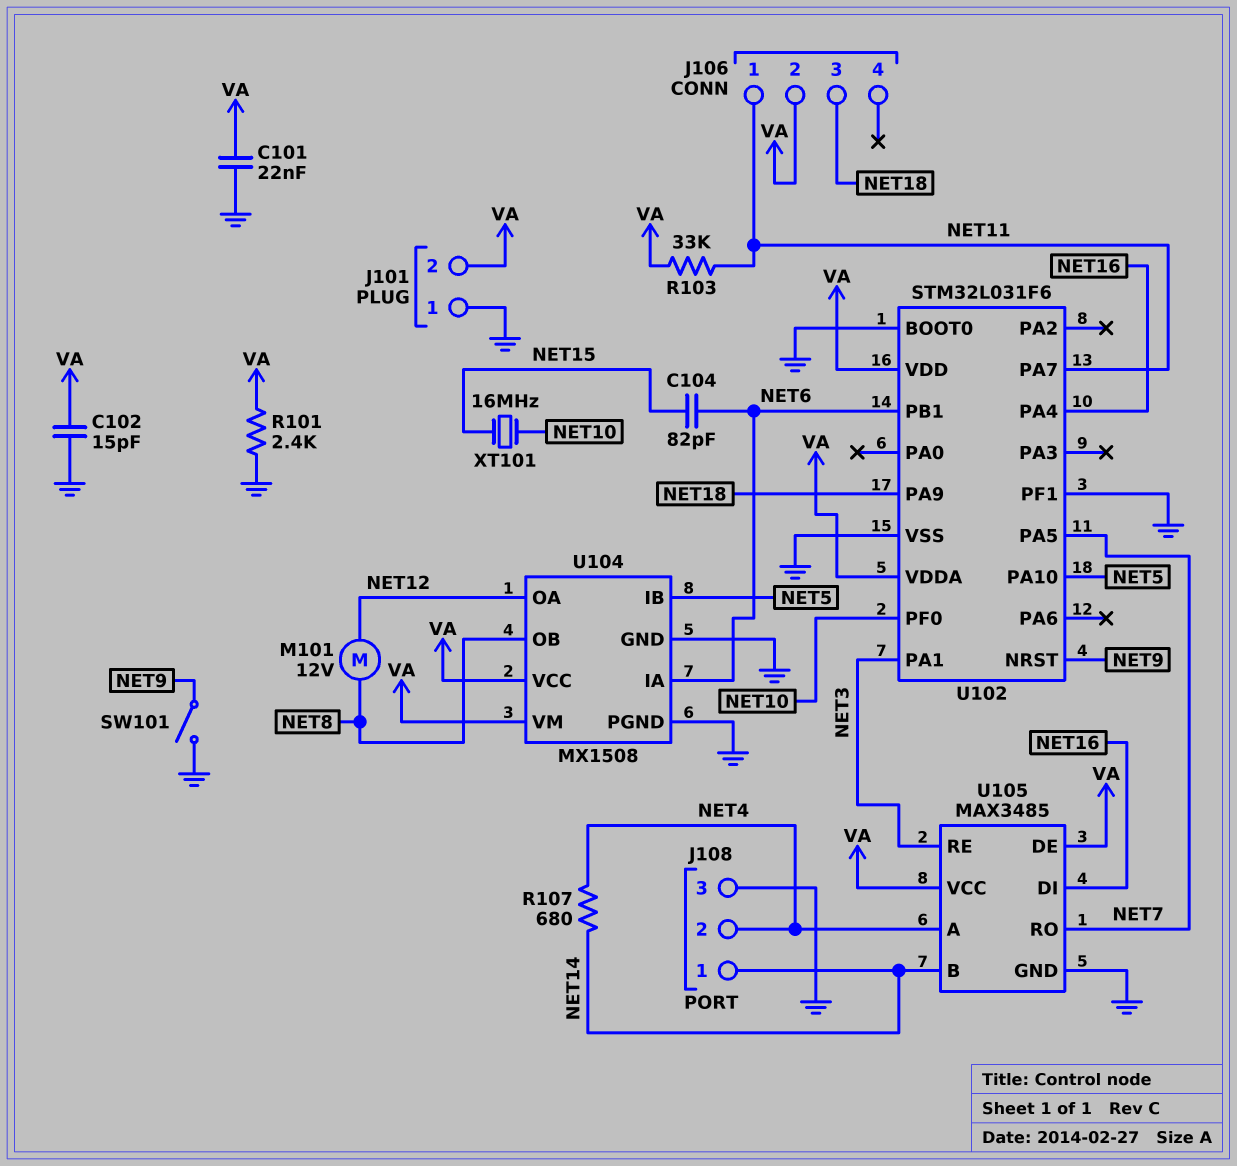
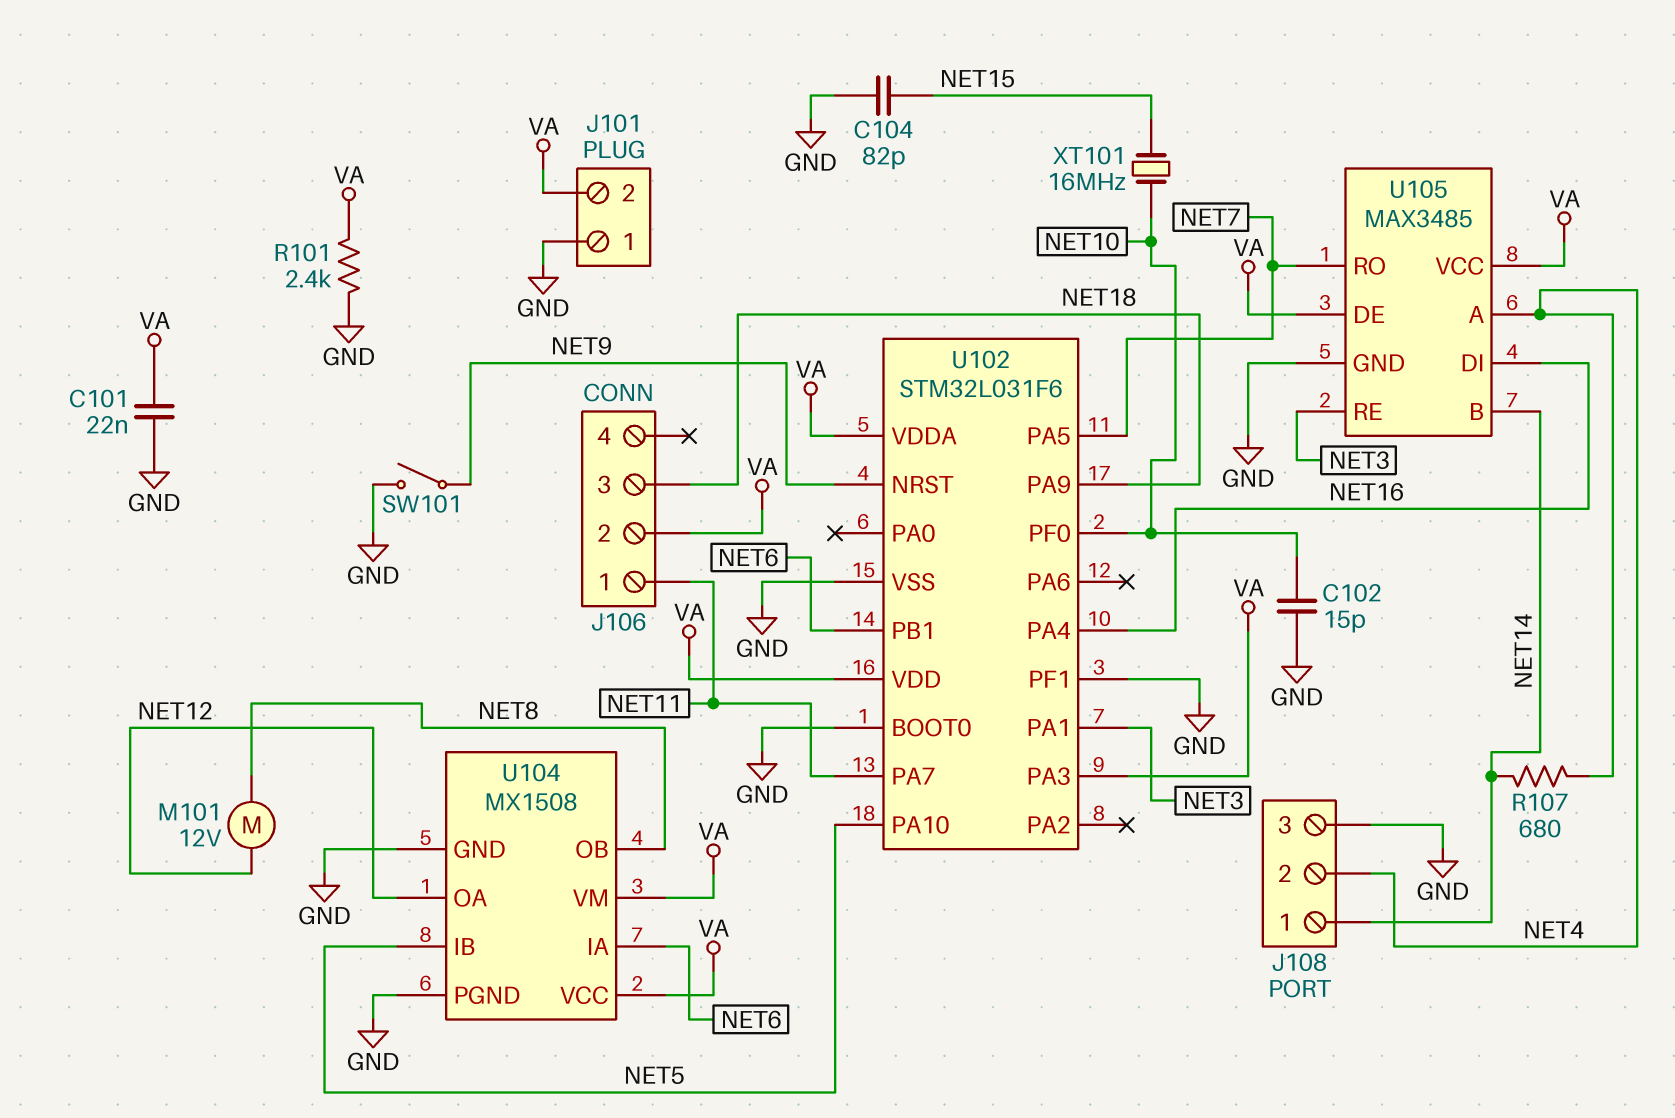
C102: 15pF (GND, VA) -> 15pF (GND, NET10)
C104: 82pF (NET6, NET15) -> 82pF (GND, NET15)
R103: 33k (NET11, VA) -> none
U102 pin PA3: none -> VA

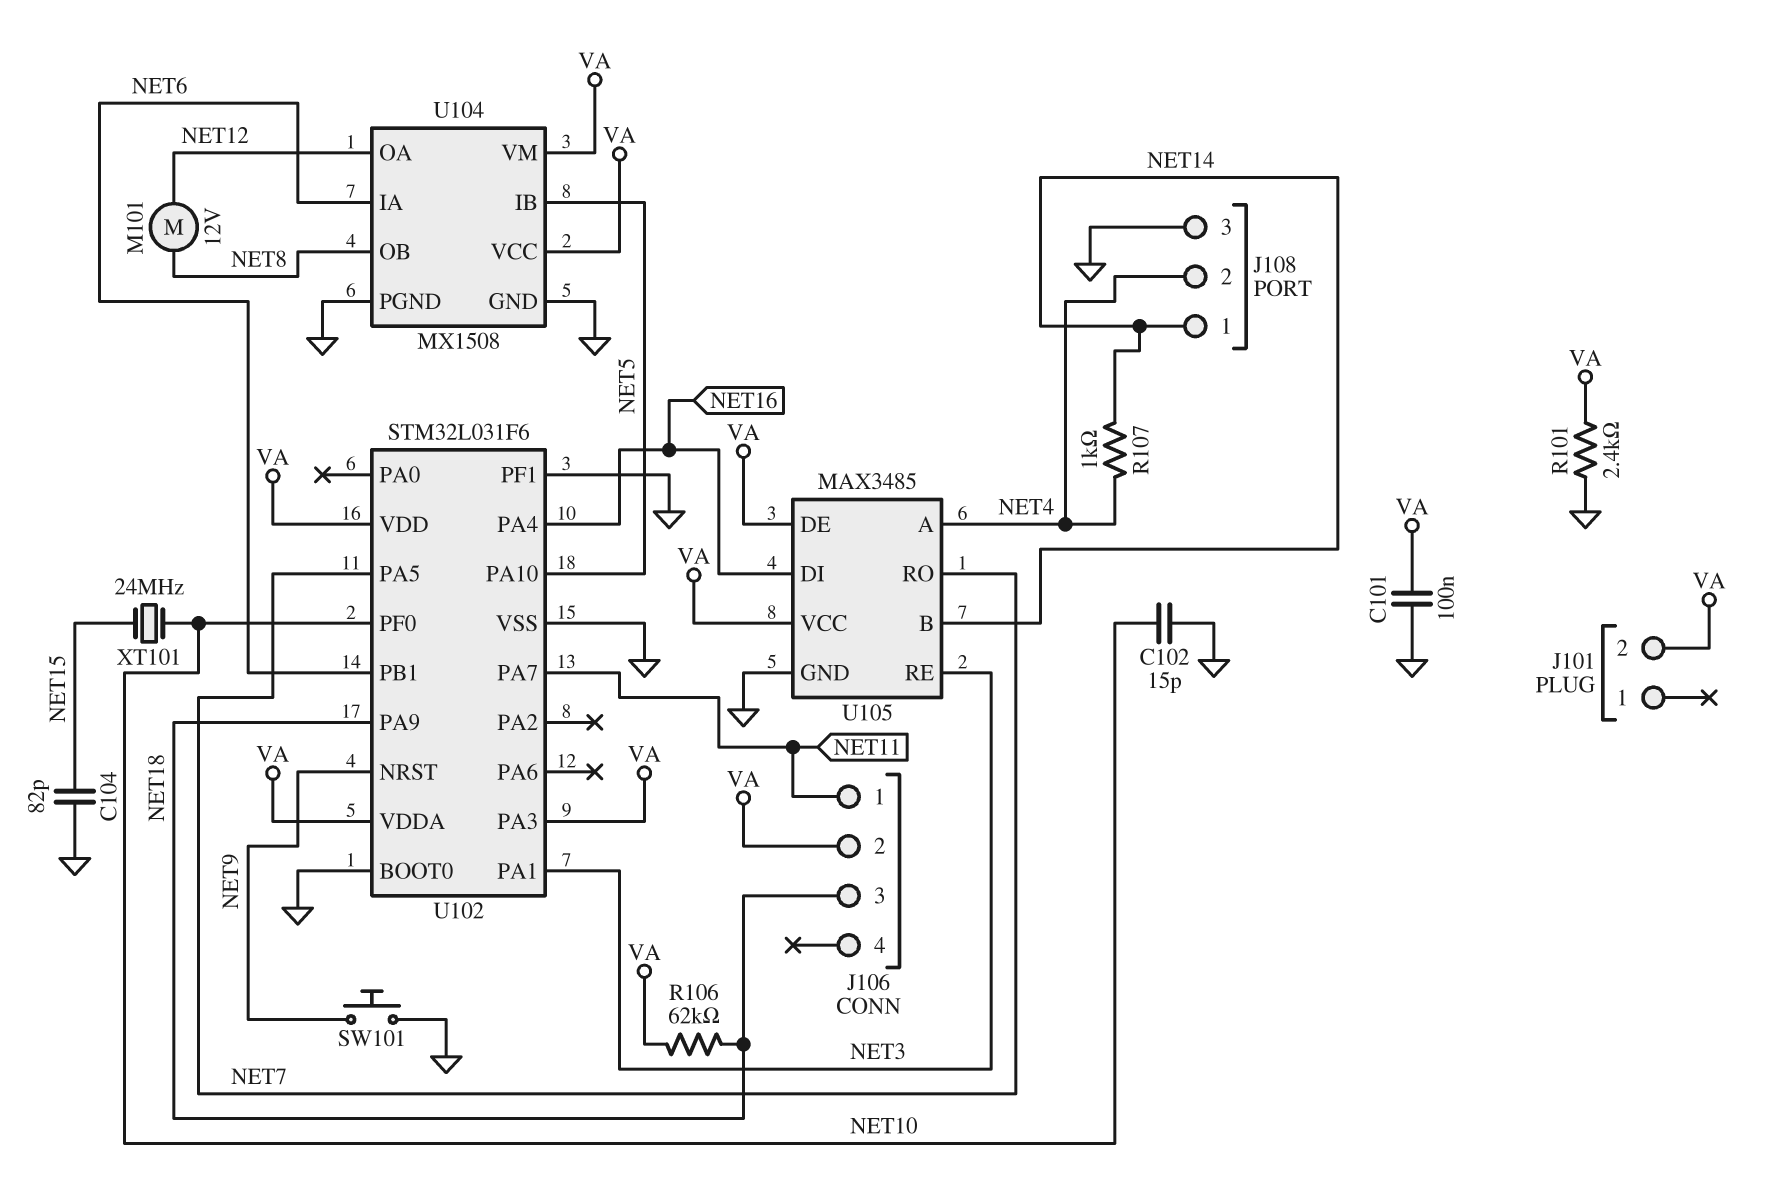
C101: 22nF (GND, VA) -> 100nF (GND, VA)
J101 pin 1: GND -> none
R106: none -> 62k (NET18, VA)
R107: 680 (NET4, NET14) -> 1k (NET4, NET14)
SW101: switch (GND, NET9) -> button (GND, NET9)
XT101: 16MHz (NET10, NET15) -> 24MHz (NET10, NET15)

